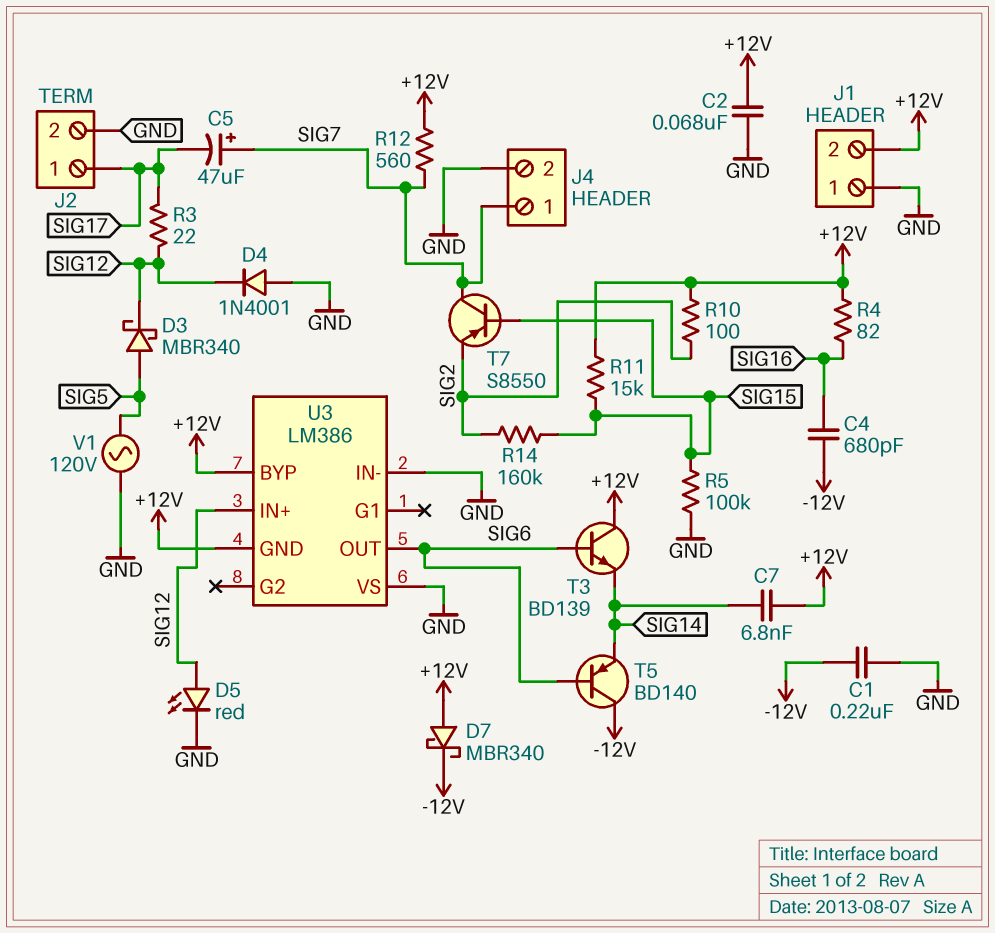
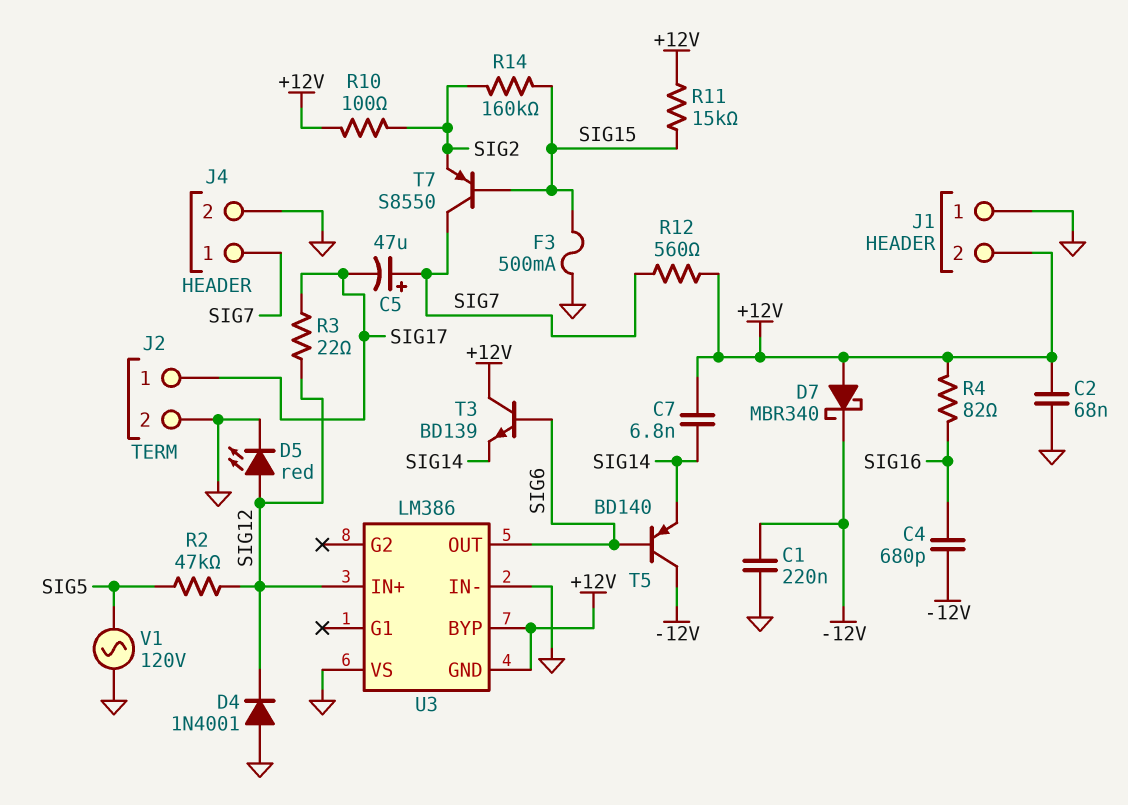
D3: schottky MBR340 (A SIG5, K SIG12) -> none
F3: none -> 500mA (GND, SIG15)
R2: none -> 47k (SIG5, SIG12)
R5: 100k (GND, SIG15) -> none

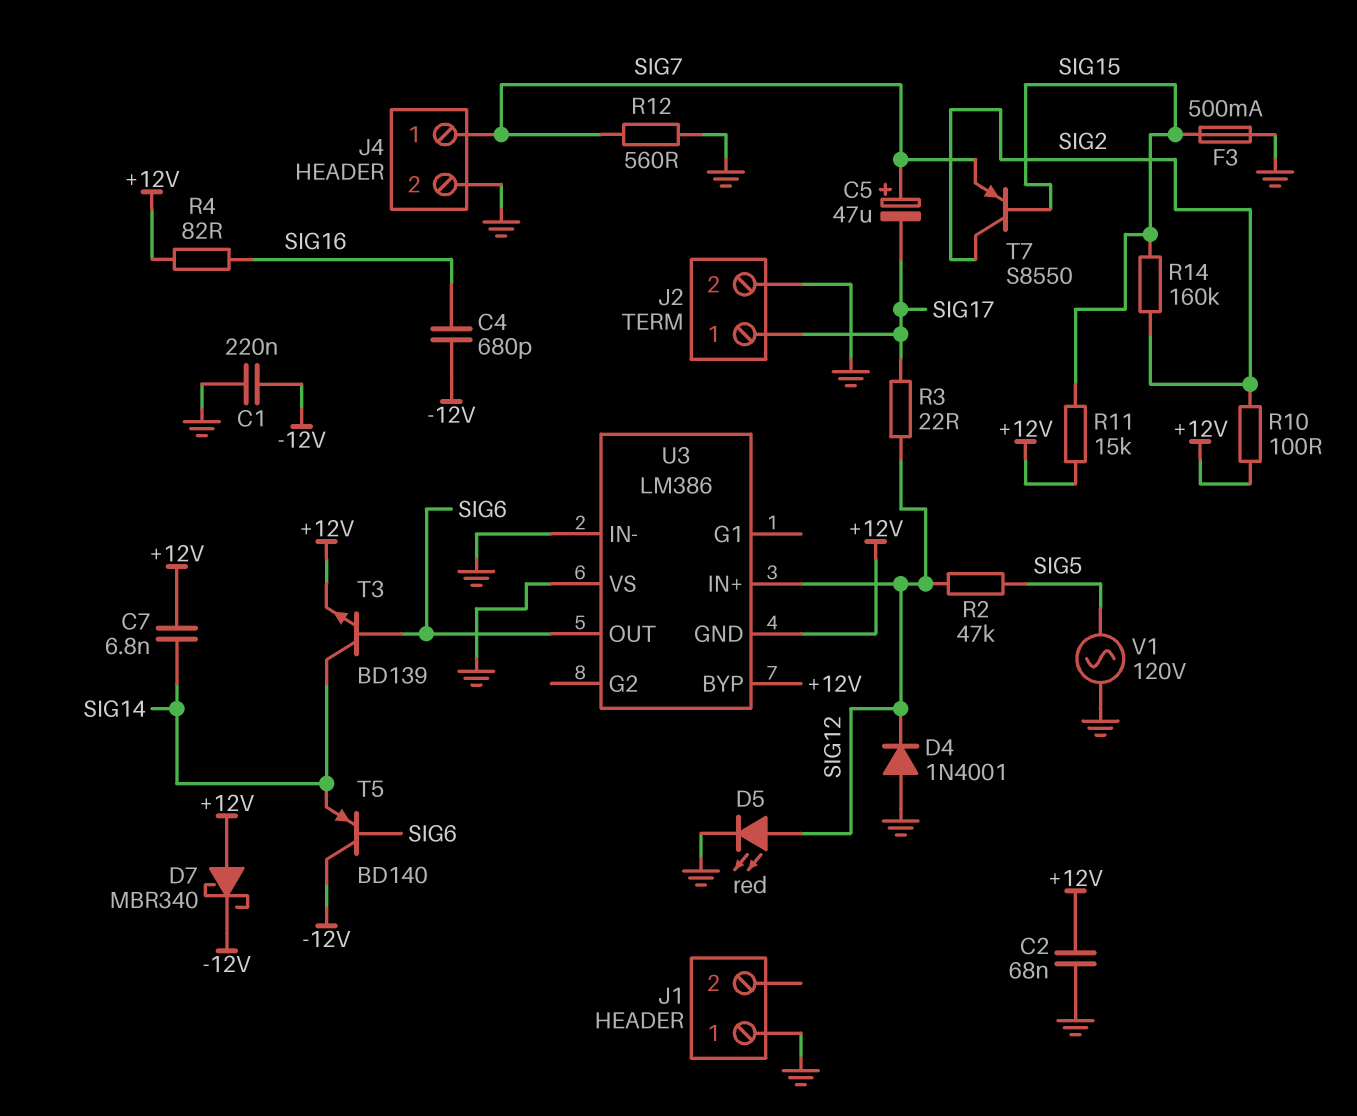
J1 pin 2: +12V -> none
R12: 560 (+12V, SIG7) -> 560 (GND, SIG7)
T3: NPN BD139 (B SIG6, C +12V, E SIG14) -> NPN BD139 (B SIG6, C SIG14, E +12V)
T7: PNP S8550 (B SIG15, C SIG7, E SIG2) -> PNP S8550 (B SIG15, C SIG2, E SIG7)

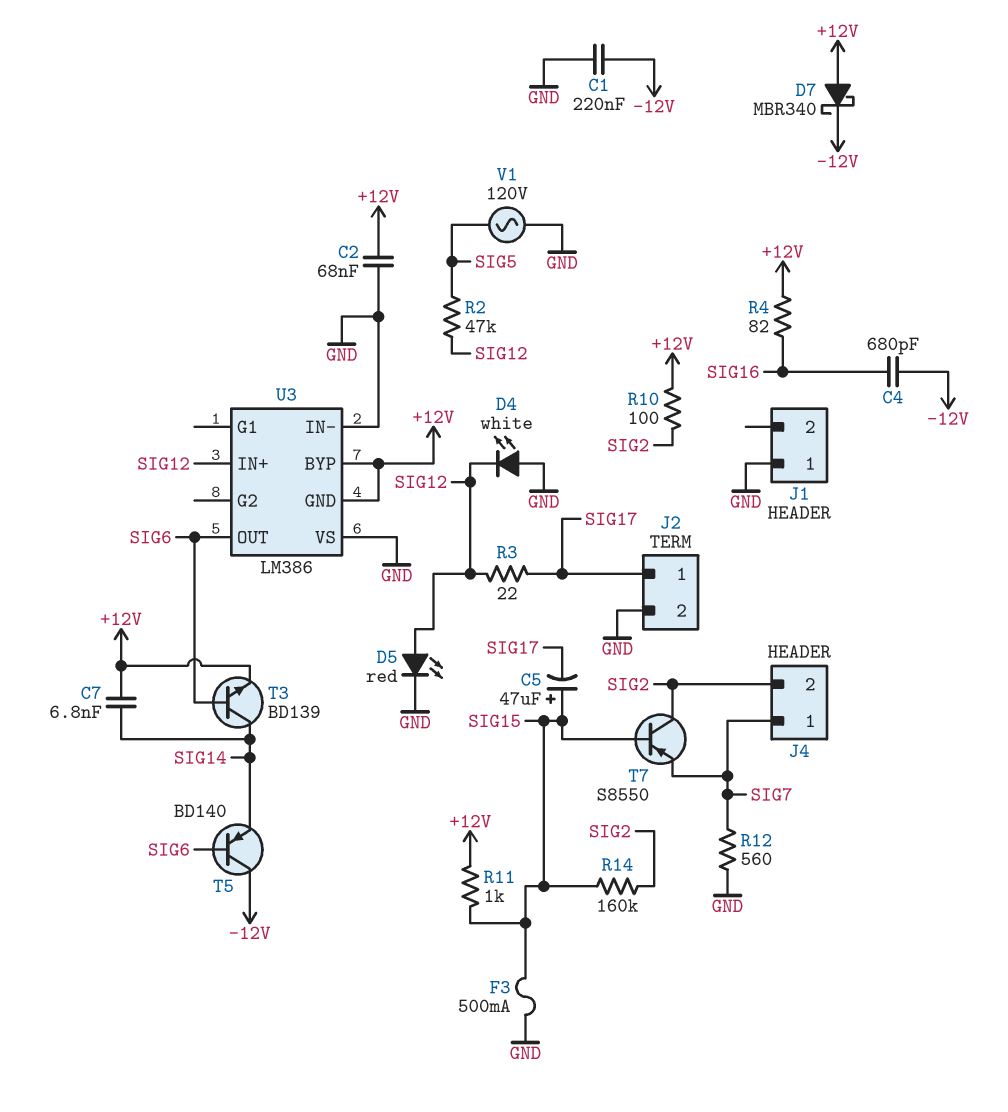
C5: 47uF (plus SIG7, minus SIG17) -> 47uF (plus SIG15, minus SIG17)
D4: diode 1N4001 (A GND, K SIG12) -> LED white (A GND, K SIG12)
J4 pin 2: GND -> SIG2
R11: 15k (+12V, SIG15) -> 1k (+12V, SIG15)

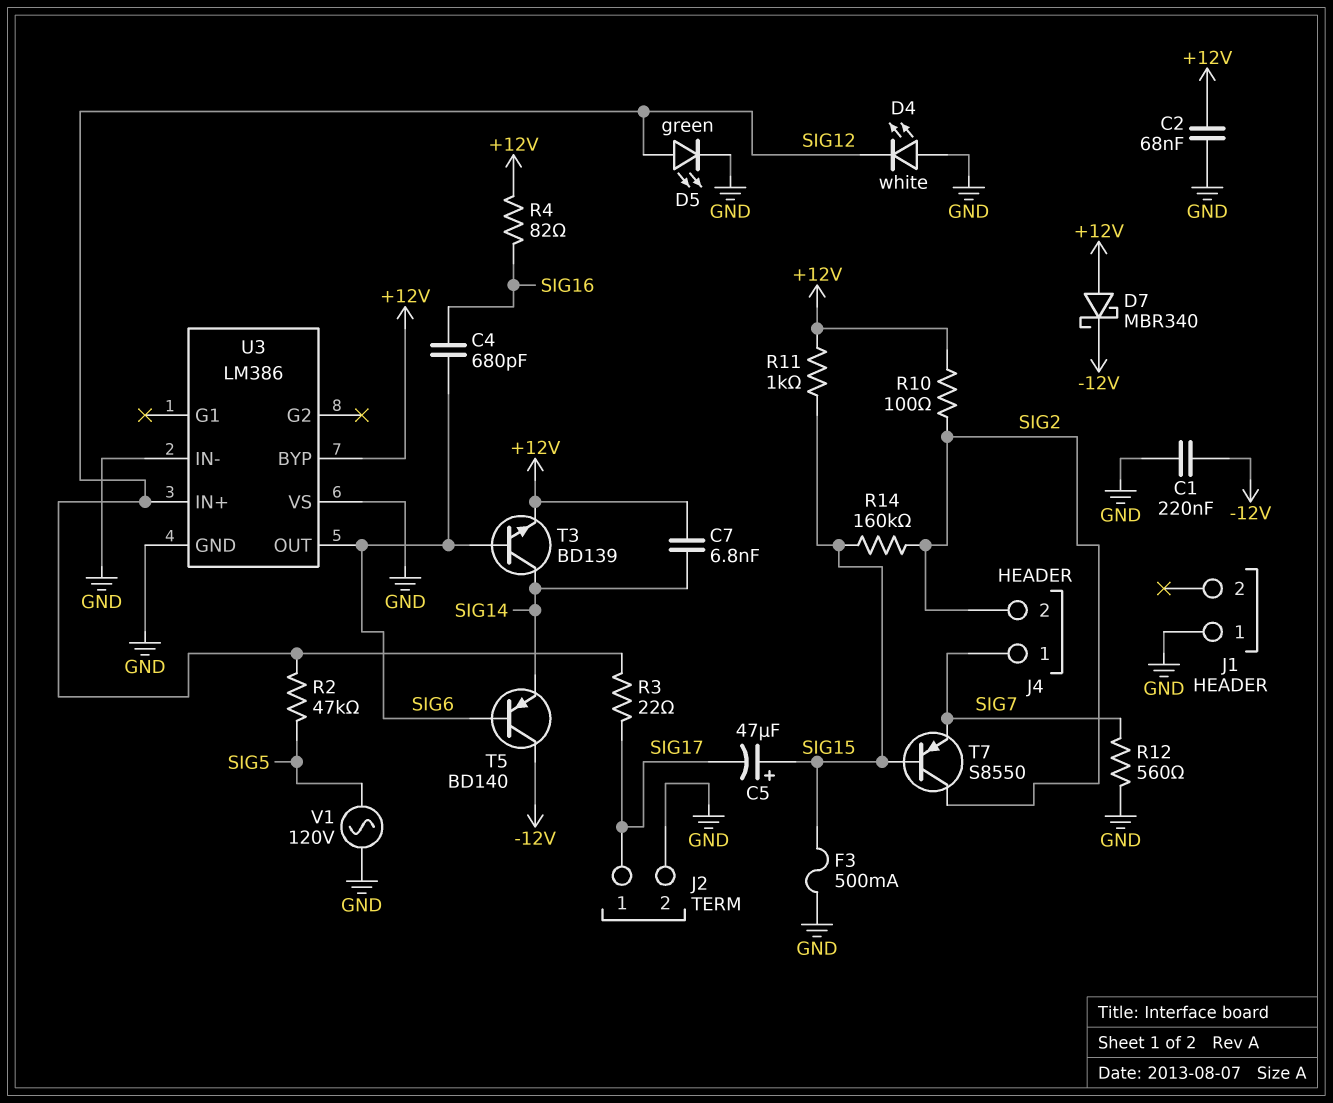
C4: 680pF (-12V, SIG16) -> 680pF (SIG6, SIG16)
D5: LED red (A SIG12, K GND) -> LED green (A SIG12, K GND)
U3 pin GND: +12V -> GND

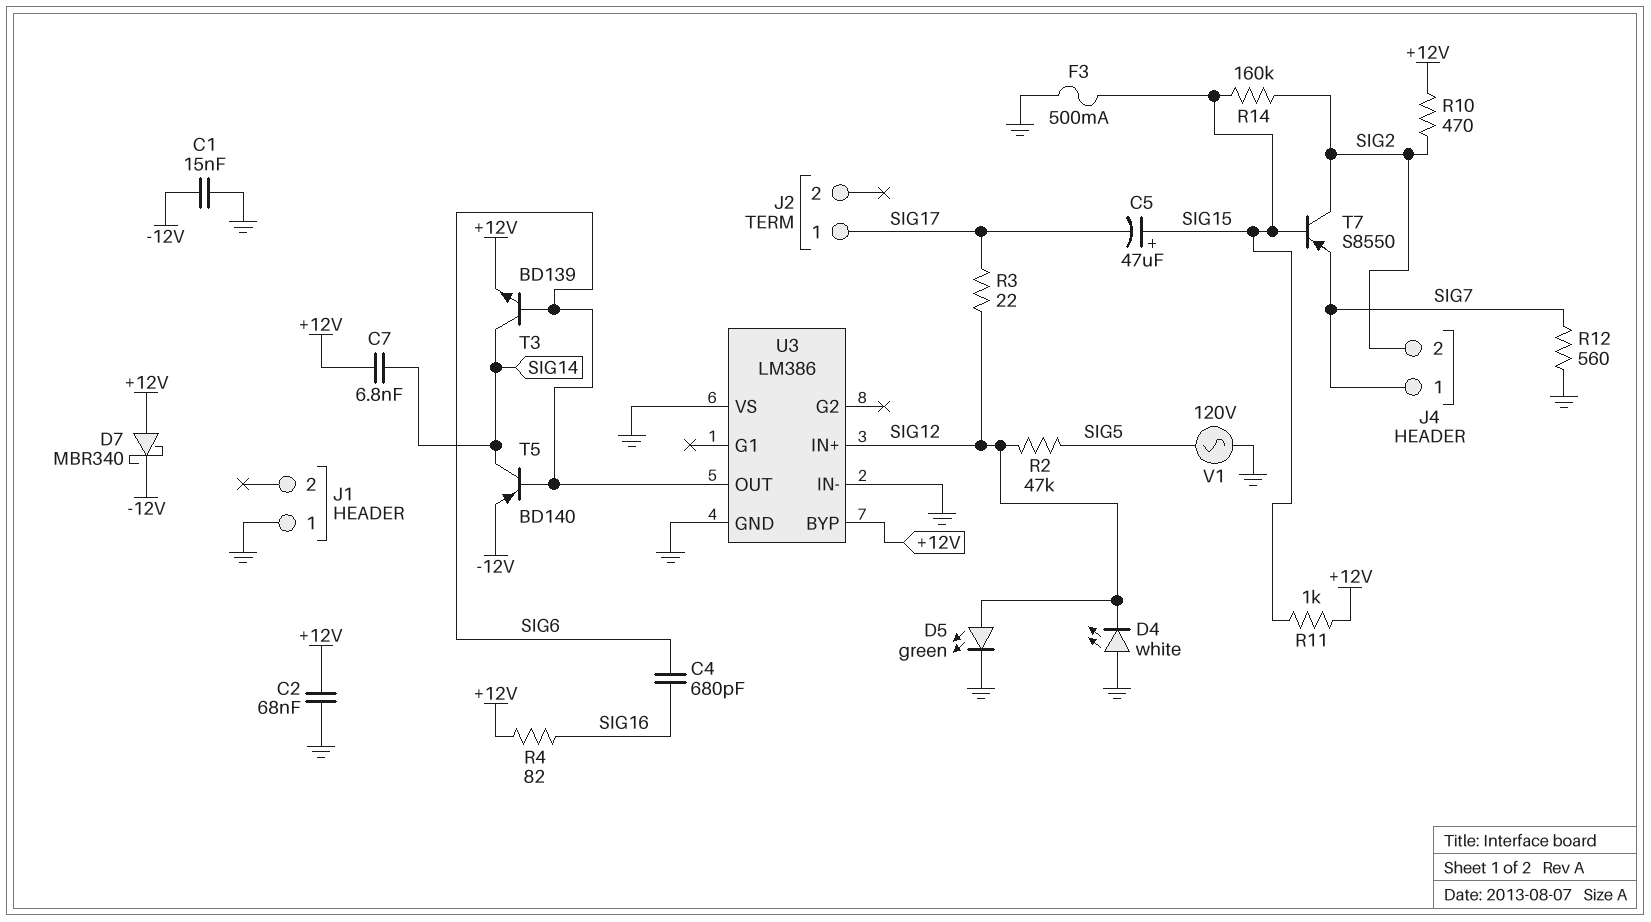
C1: 220nF (-12V, GND) -> 15nF (-12V, GND)
J2 pin 2: GND -> none
R10: 100 (+12V, SIG2) -> 470 (+12V, SIG2)
T5: PNP BD140 (B SIG6, C -12V, E SIG14) -> PNP BD140 (B SIG6, C SIG14, E -12V)

